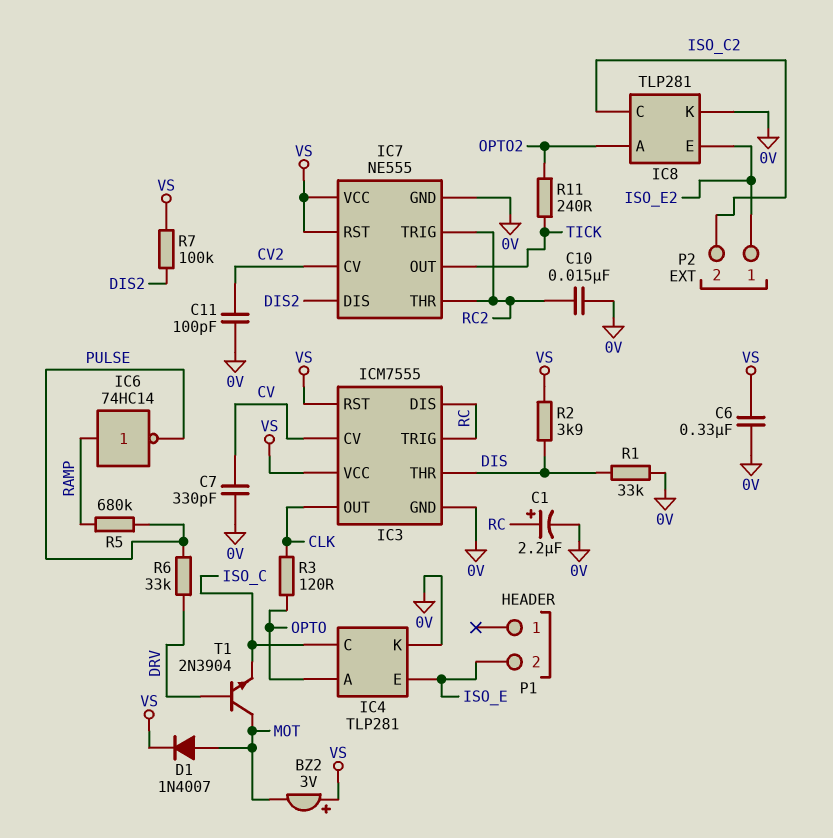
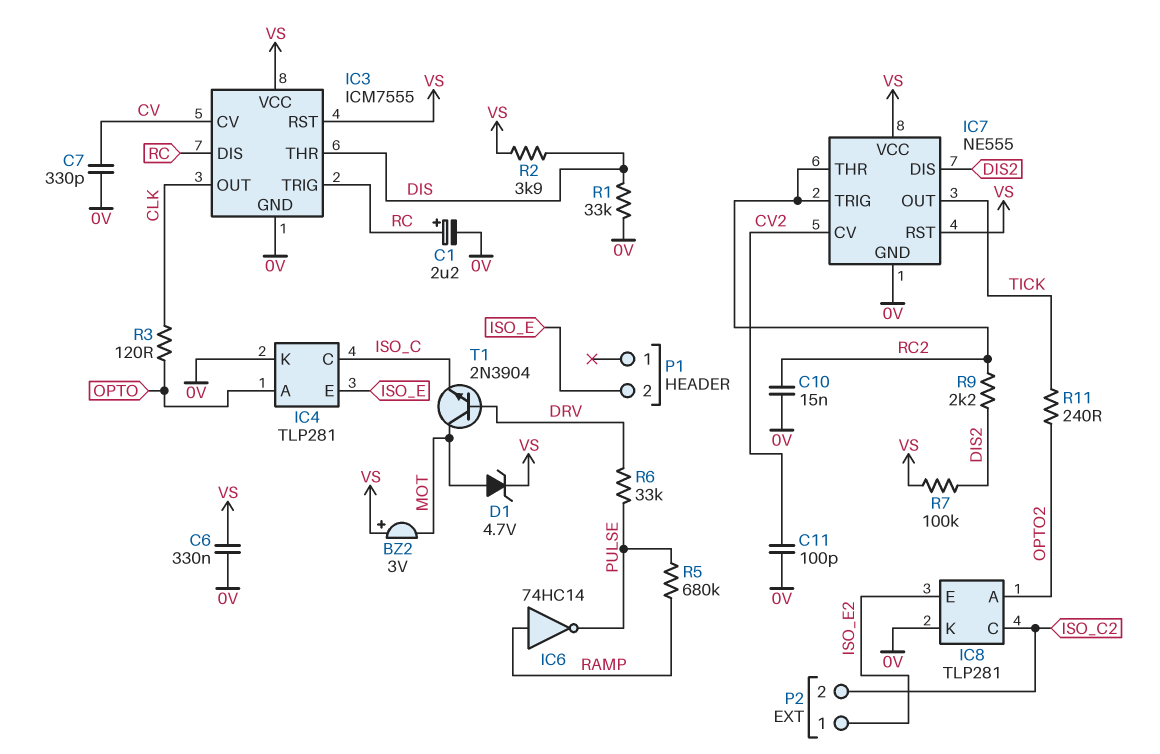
D1: diode 1N4007 (A MOT, K VS) -> zener 4.7V (A MOT, K VS)
R9: none -> 2.2k (DIS2, RC2)

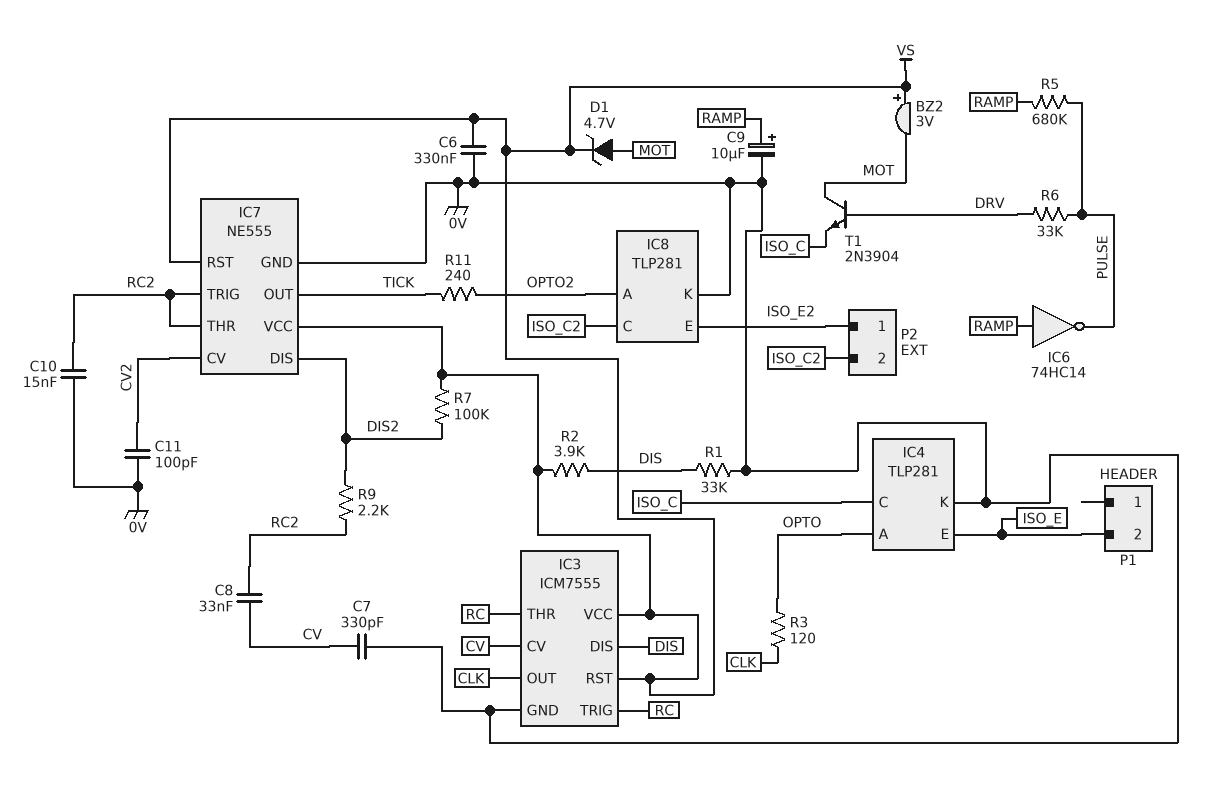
C1: 2.2uF (plus RC, minus 0V) -> none
C8: none -> 33nF (CV, RC2)
C9: none -> 10uF (plus RAMP, minus 0V)
IC3 pin DIS: RC -> DIS
IC3 pin THR: DIS -> RC

